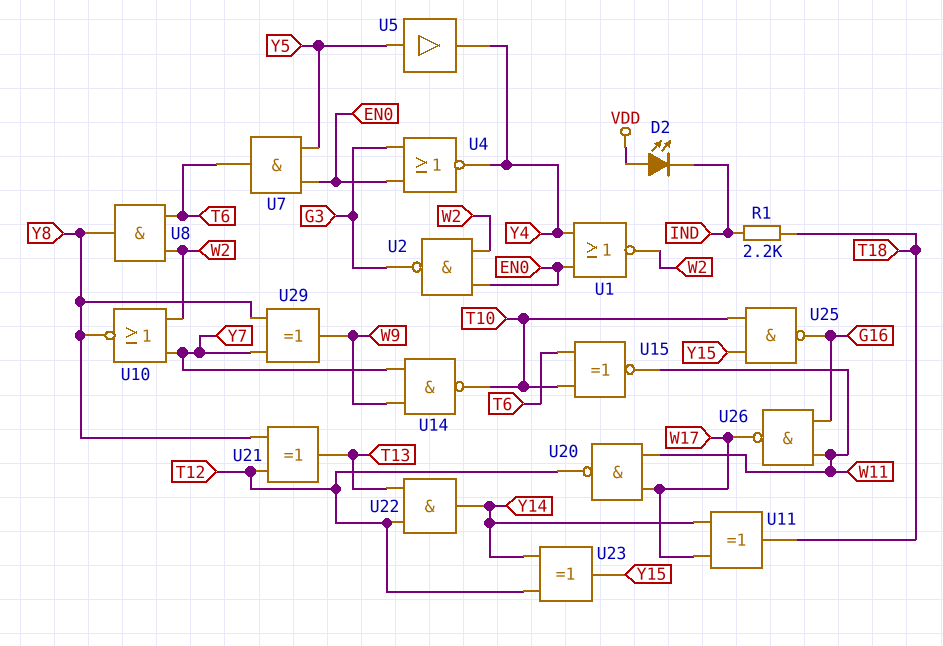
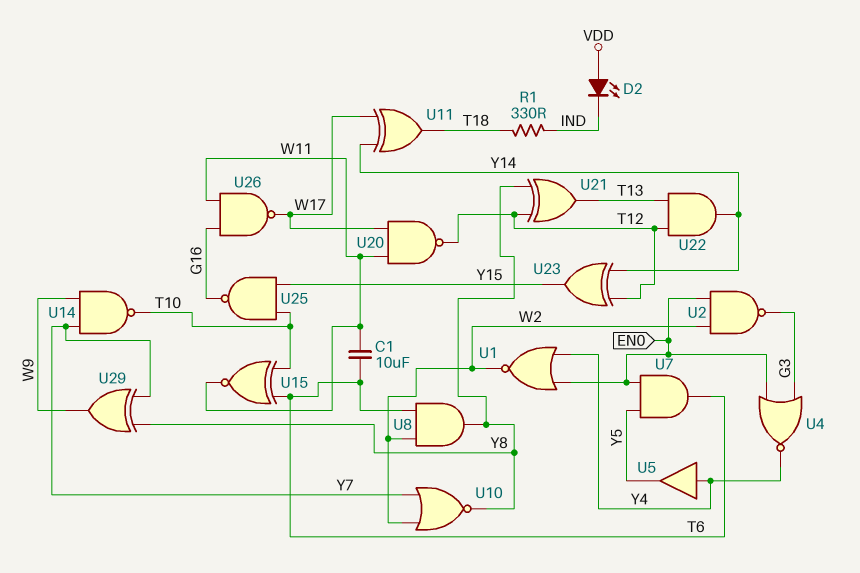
C1: none -> 10uF (T6, W11)
R1: 2.2k (IND, T18) -> 330 (IND, T18)
U5: buffer (in Y5, out Y4) -> buffer (in Y4, out Y5)

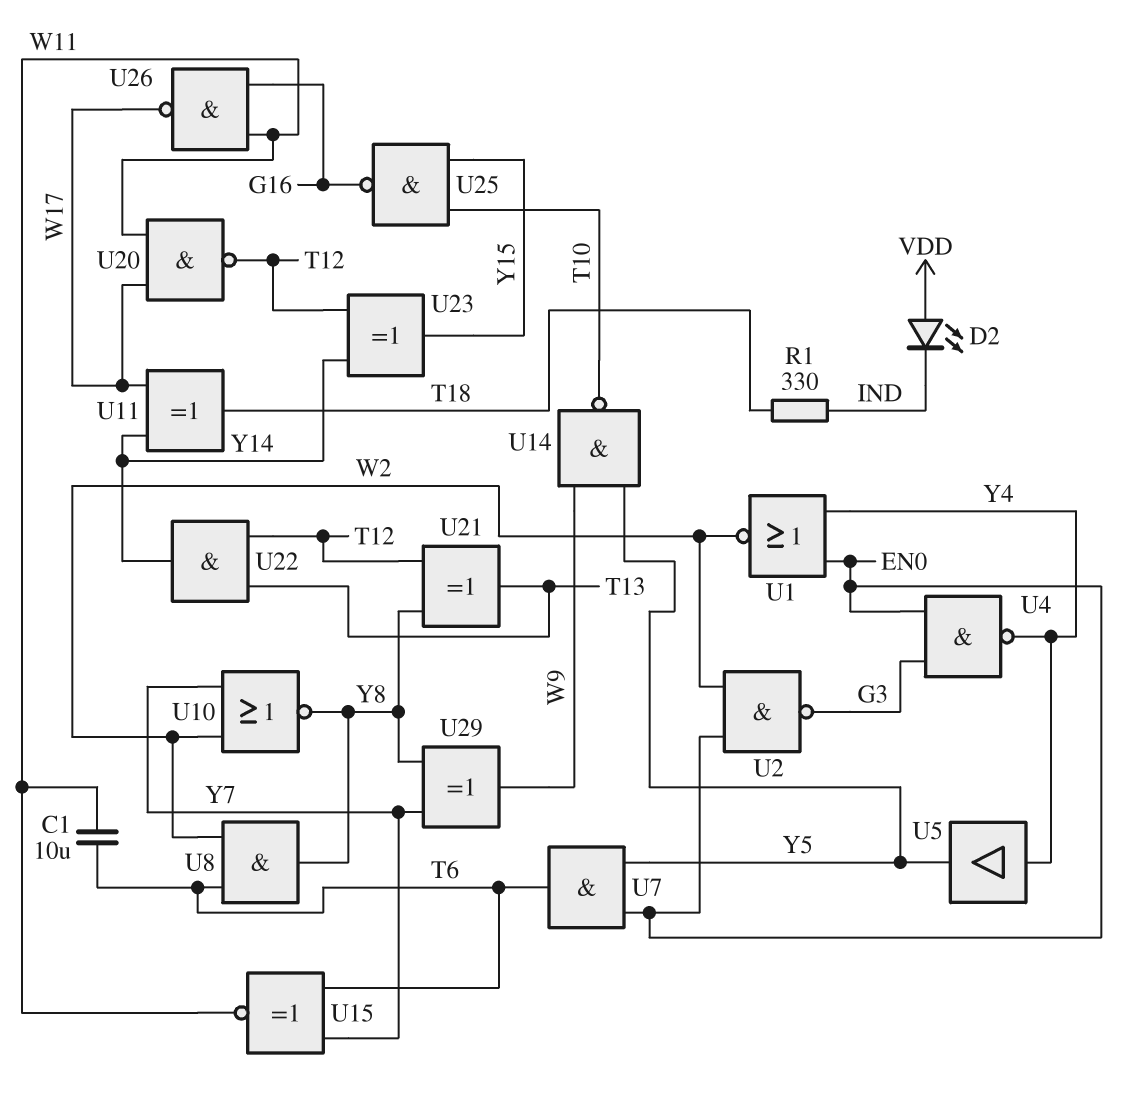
U4: NOR (in EN0, in G3, out Y4) -> NAND (in EN0, in G3, out Y4)
U14: NAND (in W9, in Y7, out T10) -> NAND (in W9, in Y5, out T10)
U15: XNOR (in T6, in T10, out W11) -> XNOR (in T6, in Y7, out W11)

